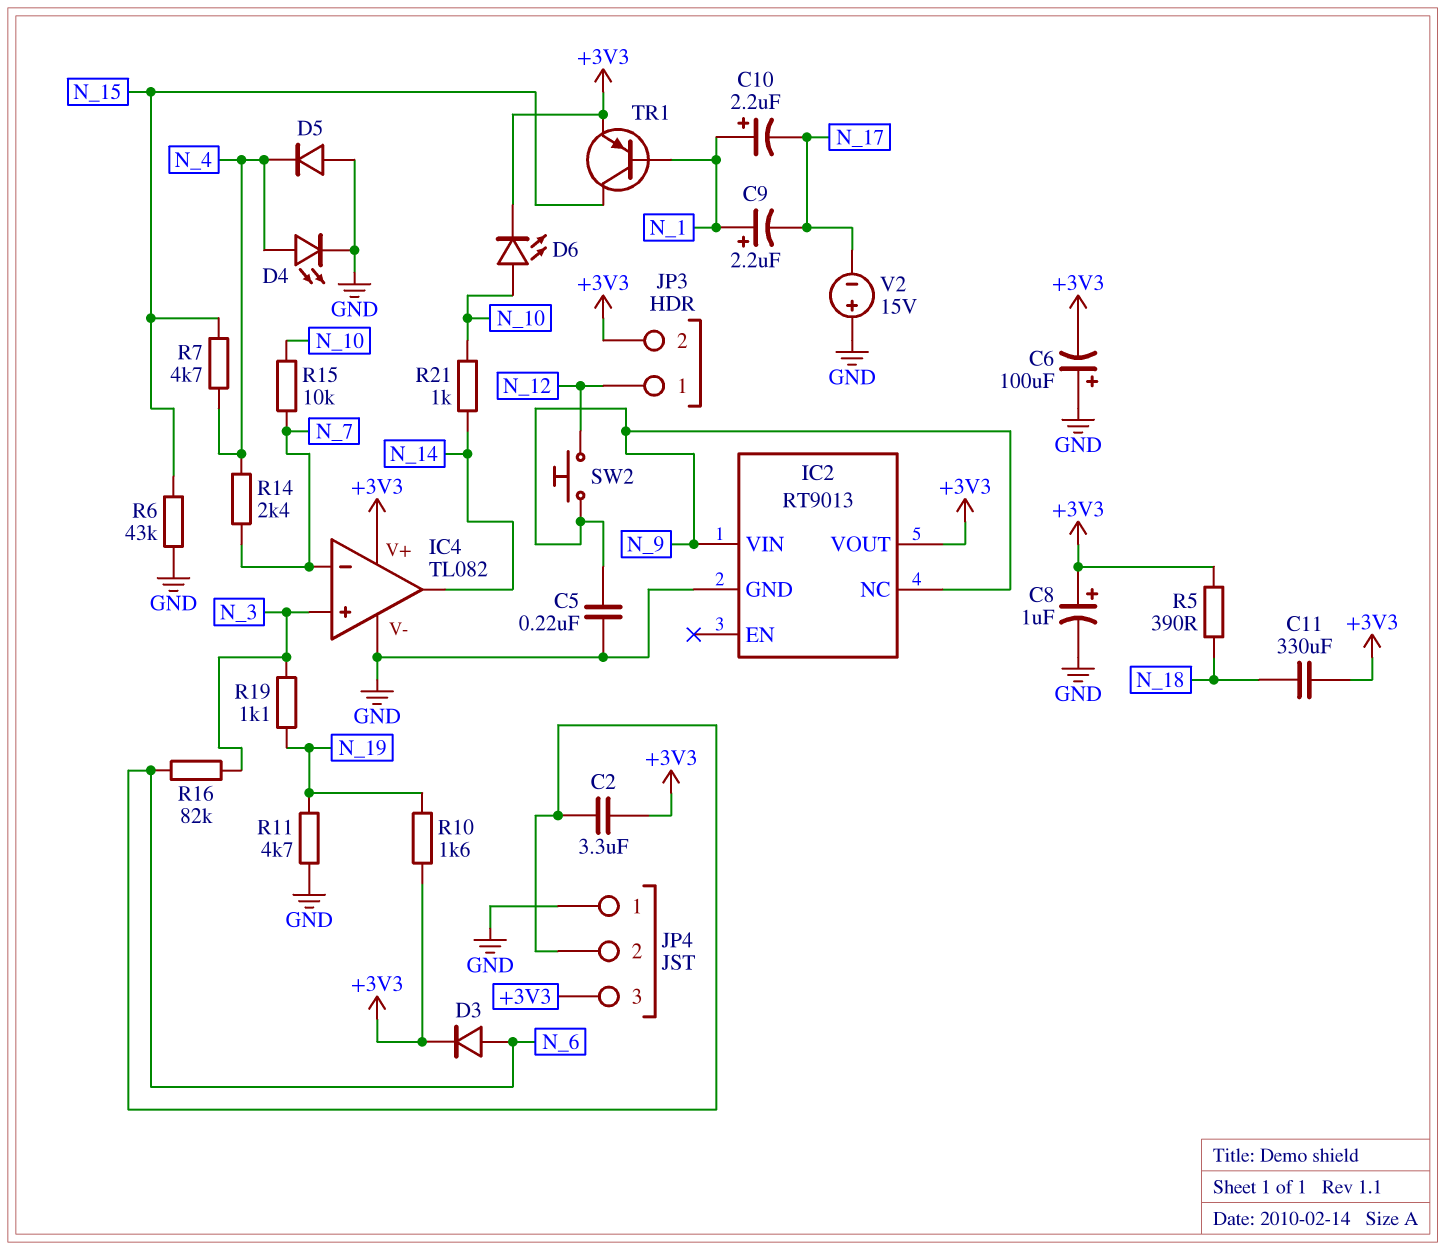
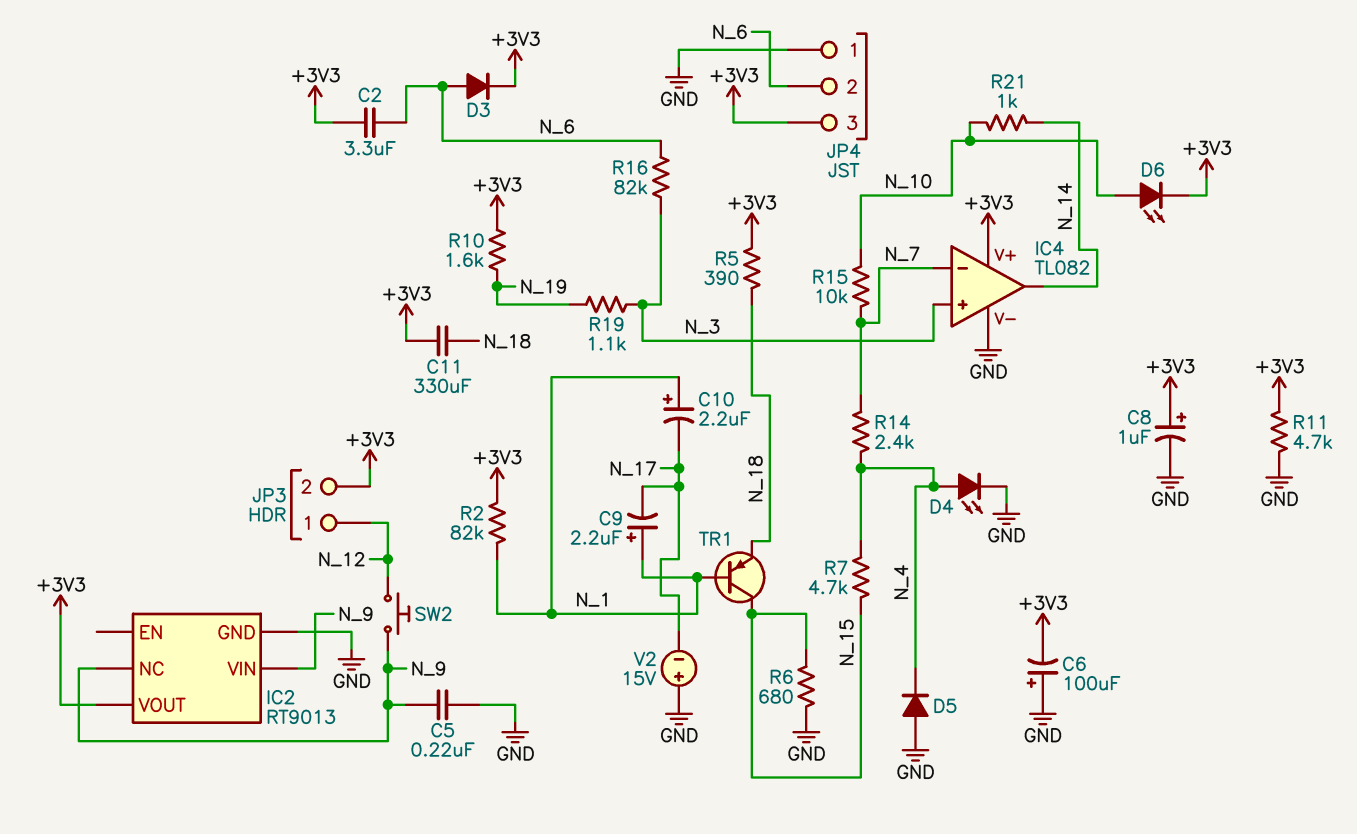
R2: none -> 82k (+3V3, N_1)
R6: 43k (GND, N_15) -> 680 (GND, N_15)
R11: 4.7k (GND, N_19) -> 4.7k (+3V3, GND)
TR1: PNP (B N_1, C N_15, E +3V3) -> PNP (B N_1, C N_15, E N_18)

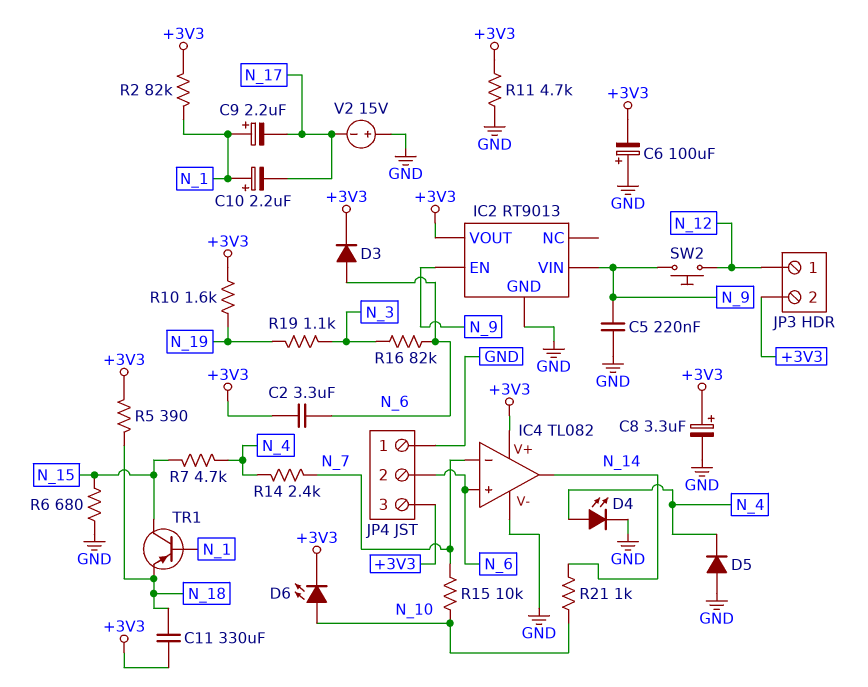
C8: 1uF (plus +3V3, minus GND) -> 3.3uF (plus +3V3, minus GND)
IC2 pin EN: none -> N_9
IC2 pin NC: N_9 -> none
IC4 pin in+: N_3 -> N_6

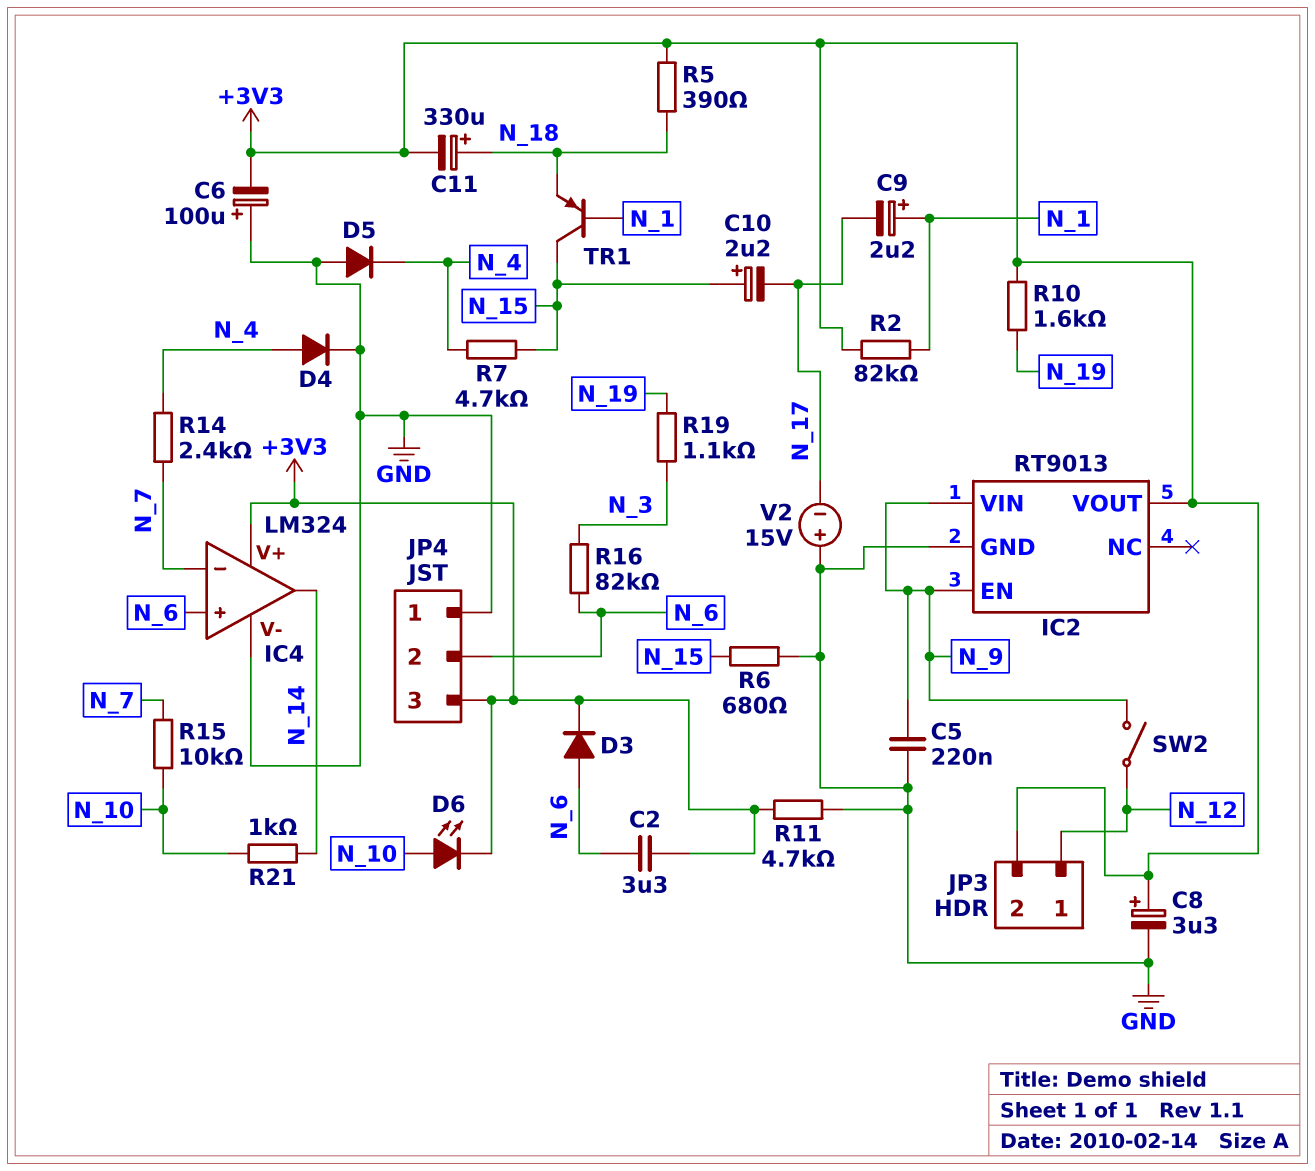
C10: 2.2uF (plus N_1, minus N_17) -> 2.2uF (plus N_15, minus N_17)
C11: 330uF (+3V3, N_18) -> 330uF (plus N_18, minus +3V3)
D4: LED (A N_4, K GND) -> diode (A N_4, K GND)
IC4: TL082 -> LM324
SW2: button (N_9, N_12) -> switch (N_9, N_12)

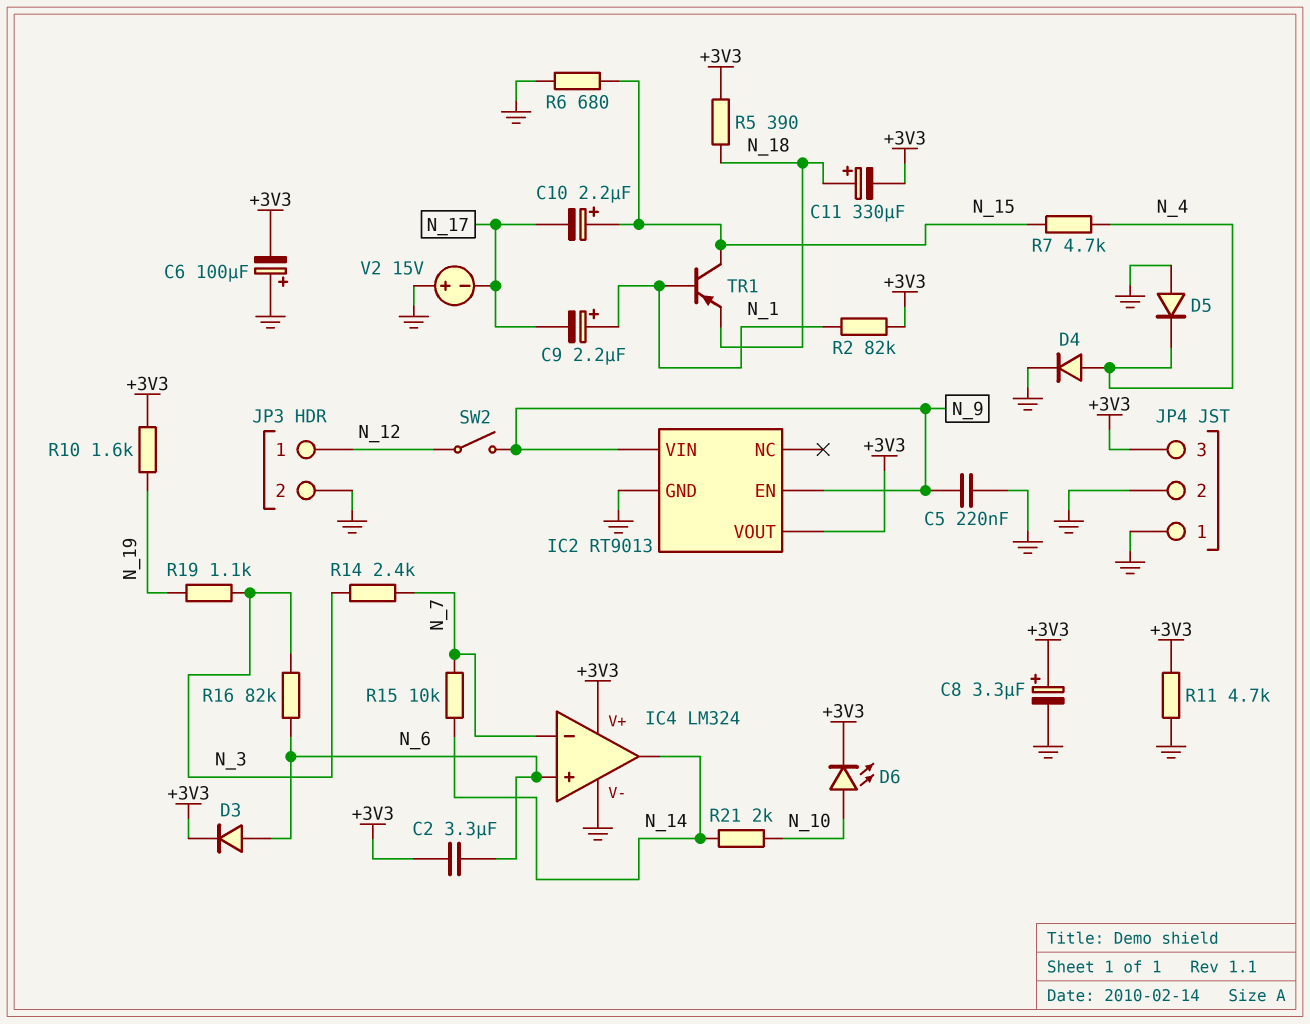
JP3 pin 2: +3V3 -> GND
JP4 pin 2: N_6 -> GND
R14: 2.4k (N_4, N_7) -> 2.4k (N_3, N_7)
R15: 10k (N_7, N_10) -> 10k (N_7, N_14)
R21: 1k (N_10, N_14) -> 2k (N_10, N_14)

